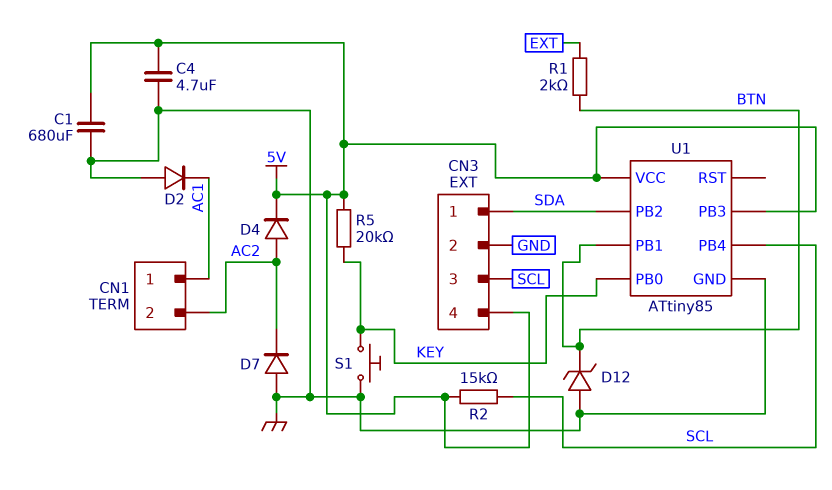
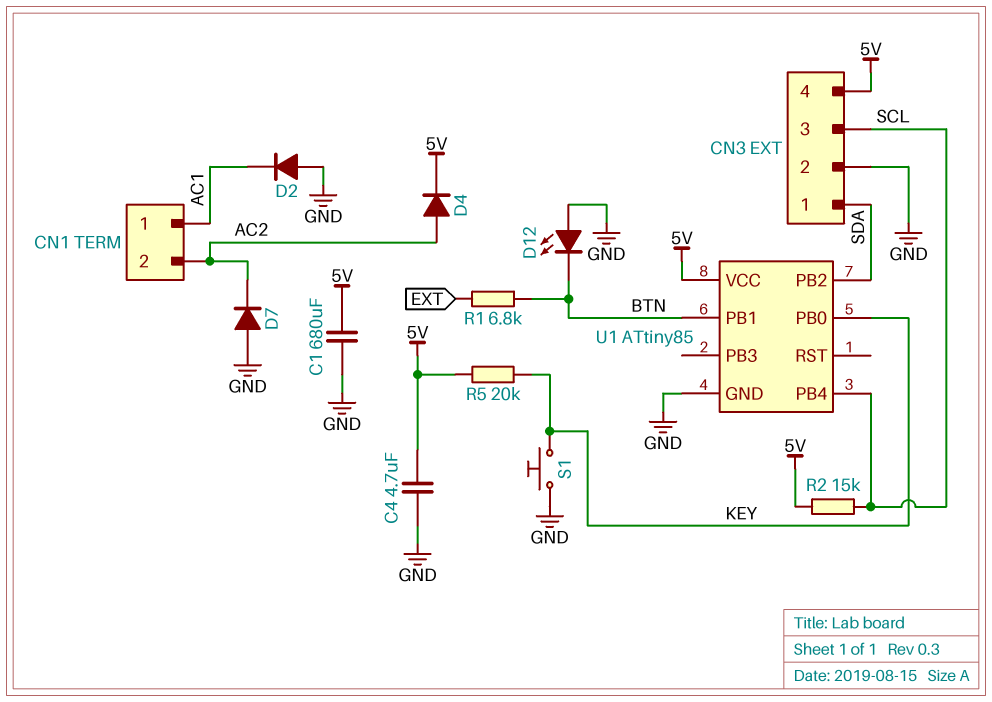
D12: zener (A GND, K BTN) -> LED (A GND, K BTN)
R1: 2k (BTN, EXT) -> 6.8k (BTN, EXT)
U1 pin PB3: 5V -> none

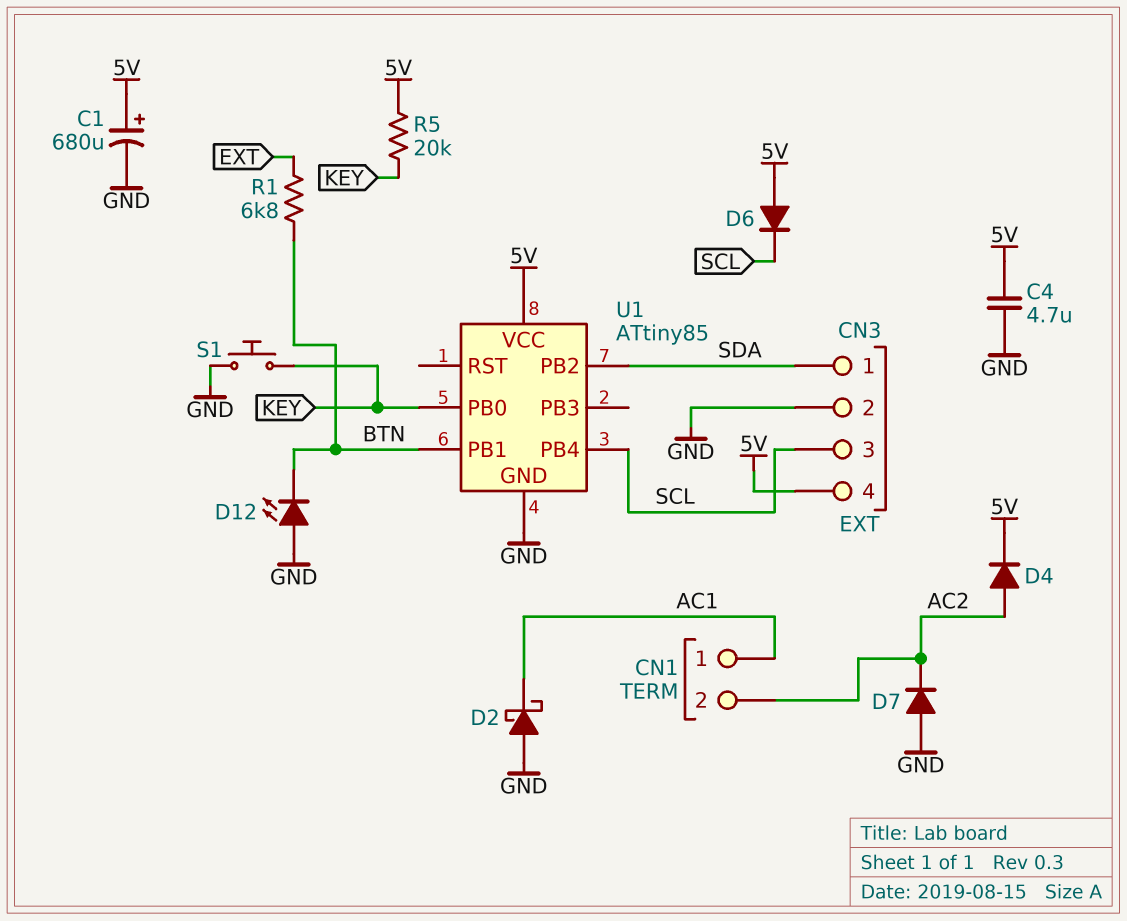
C1: 680uF (5V, GND) -> 680uF (plus 5V, minus GND)
D2: diode (A GND, K AC1) -> schottky (A GND, K AC1)
D6: none -> diode (A 5V, K SCL)
R2: 15k (5V, SCL) -> none

